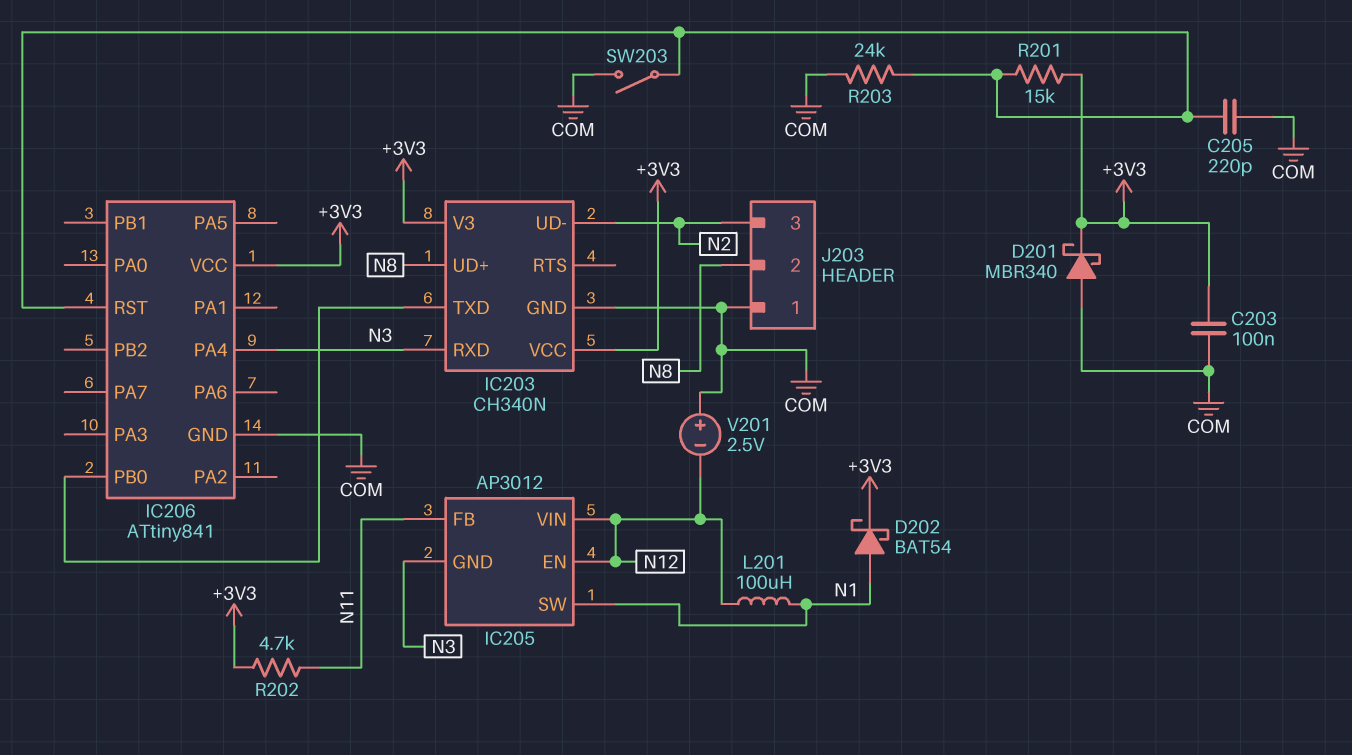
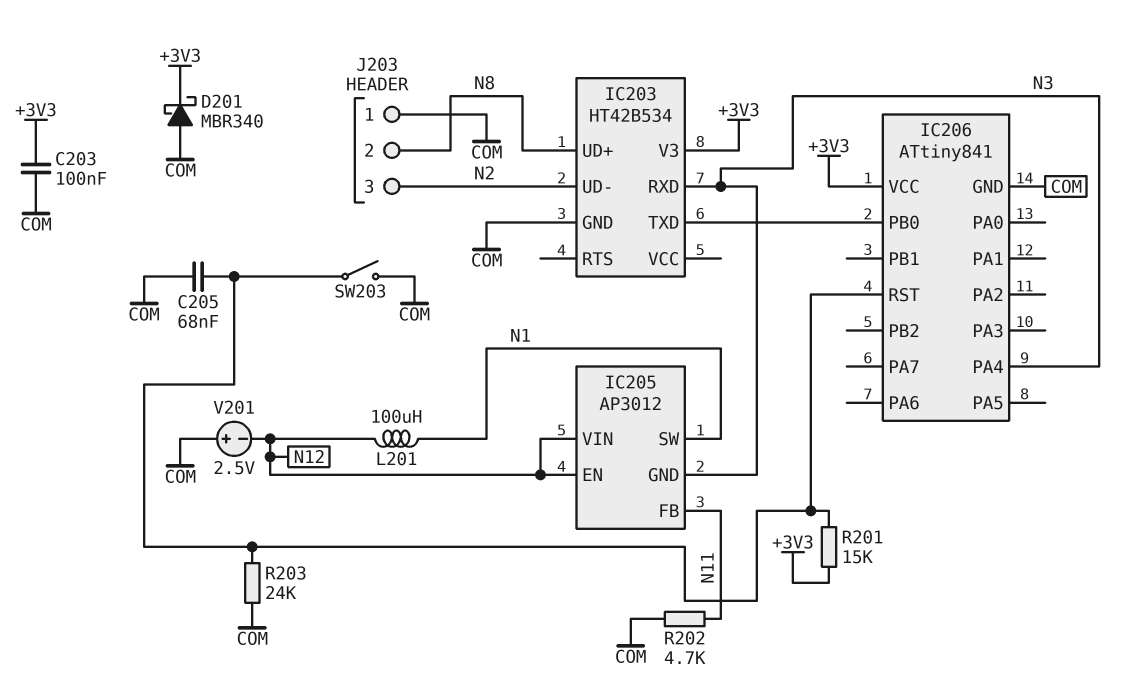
C205: 220pF (COM, IC206/RST) -> 68nF (COM, IC206/RST)
D202: schottky BAT54 (A N1, K +3V3) -> none
IC203: CH340N -> HT42B534
IC203 pin VCC: +3V3 -> none
R202: 4.7k (+3V3, N11) -> 4.7k (COM, N11)

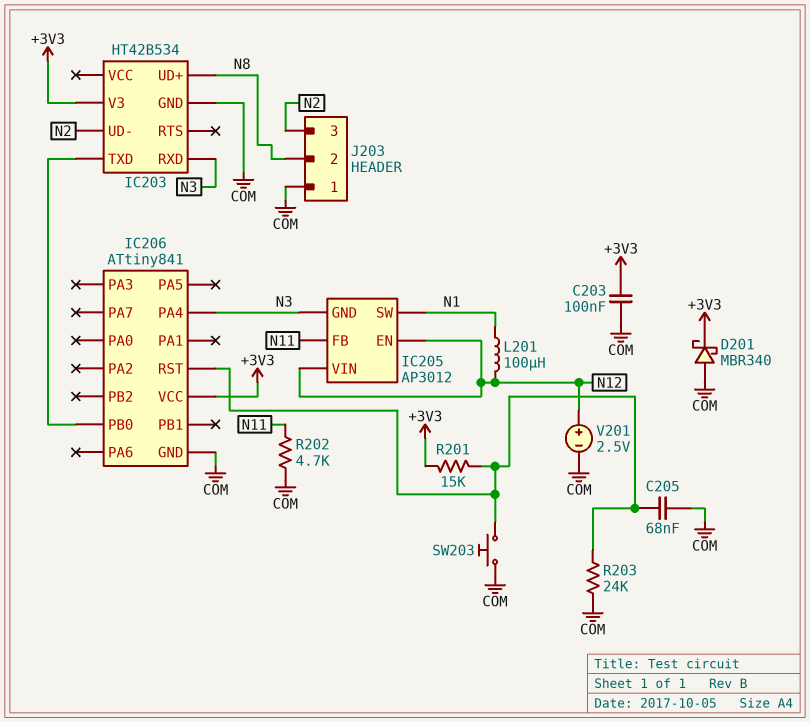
SW203: switch (COM, IC206/RST) -> button (COM, IC206/RST)
V201: 2.5V (plus COM, minus N12) -> 2.5V (plus N12, minus COM)

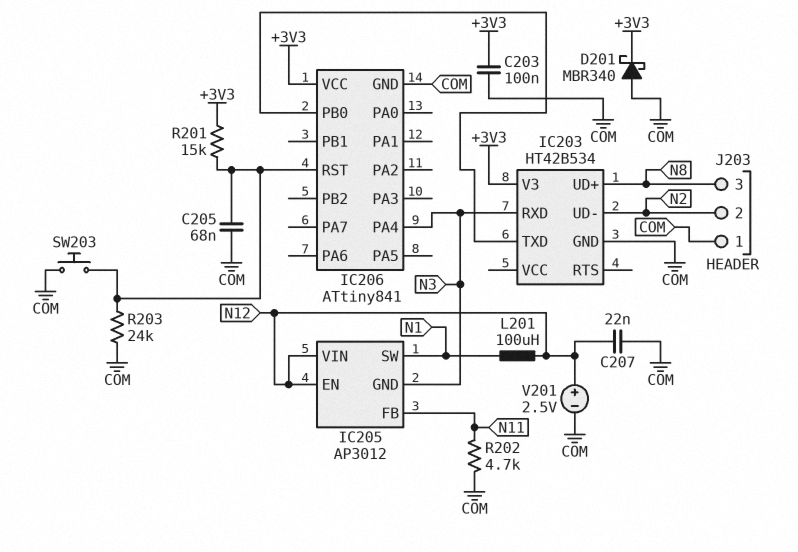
C207: none -> 22nF (COM, N12)
J203 pin 2: N8 -> N2
J203 pin 3: N2 -> N8

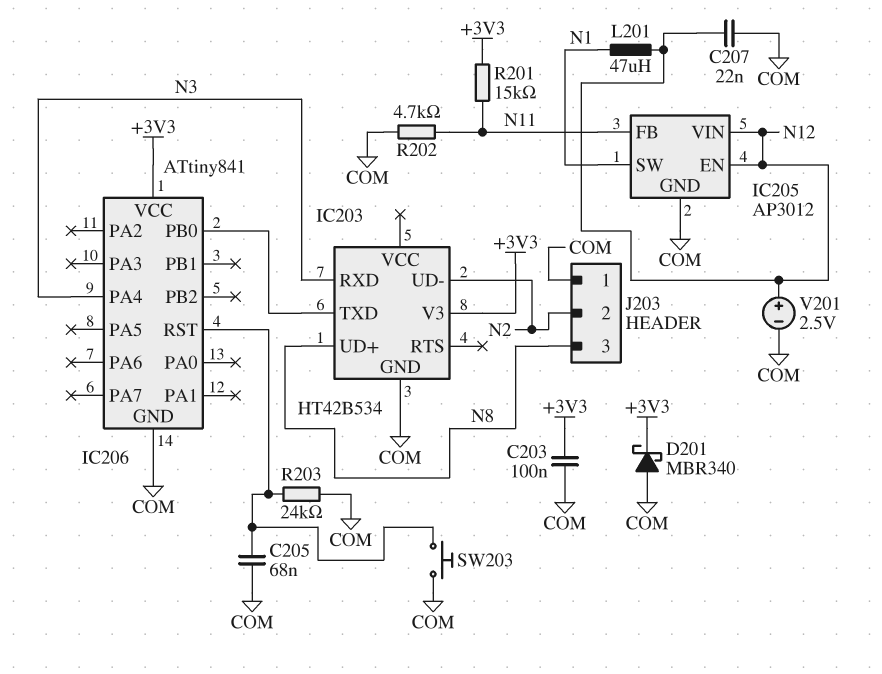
IC205 pin GND: N3 -> COM
L201: 100uH (N1, N12) -> 47uH (N1, N12)
R201: 15k (+3V3, IC206/RST) -> 15k (+3V3, N11)

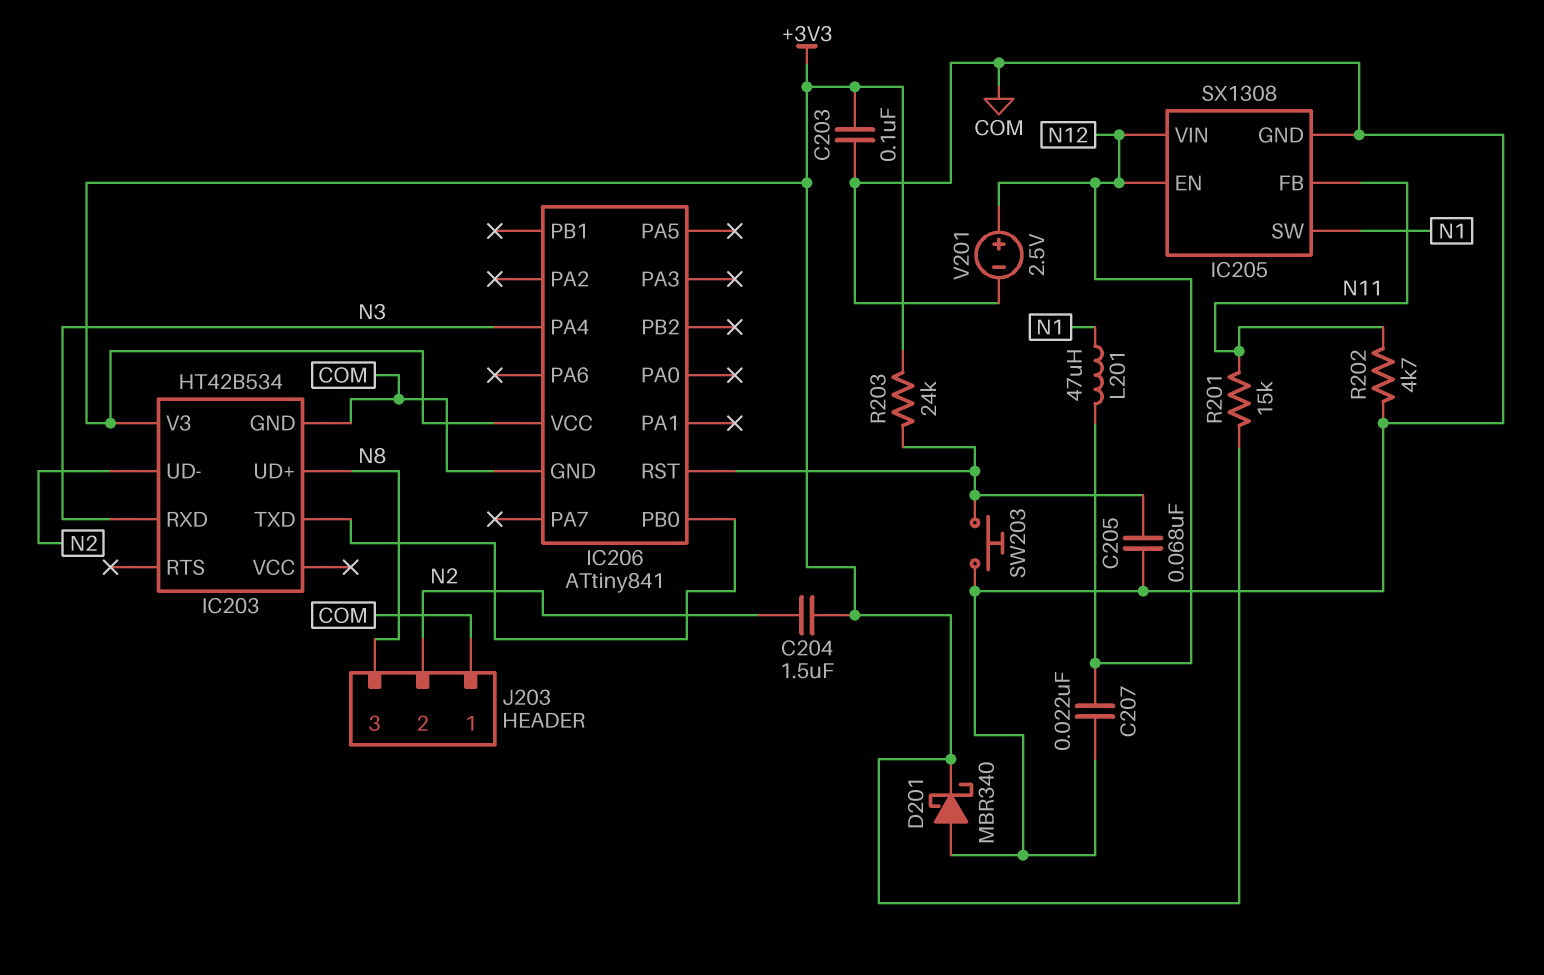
C204: none -> 1.5uF (+3V3, N2)
IC205: AP3012 -> SX1308
R203: 24k (COM, IC206/RST) -> 24k (+3V3, IC206/RST)

